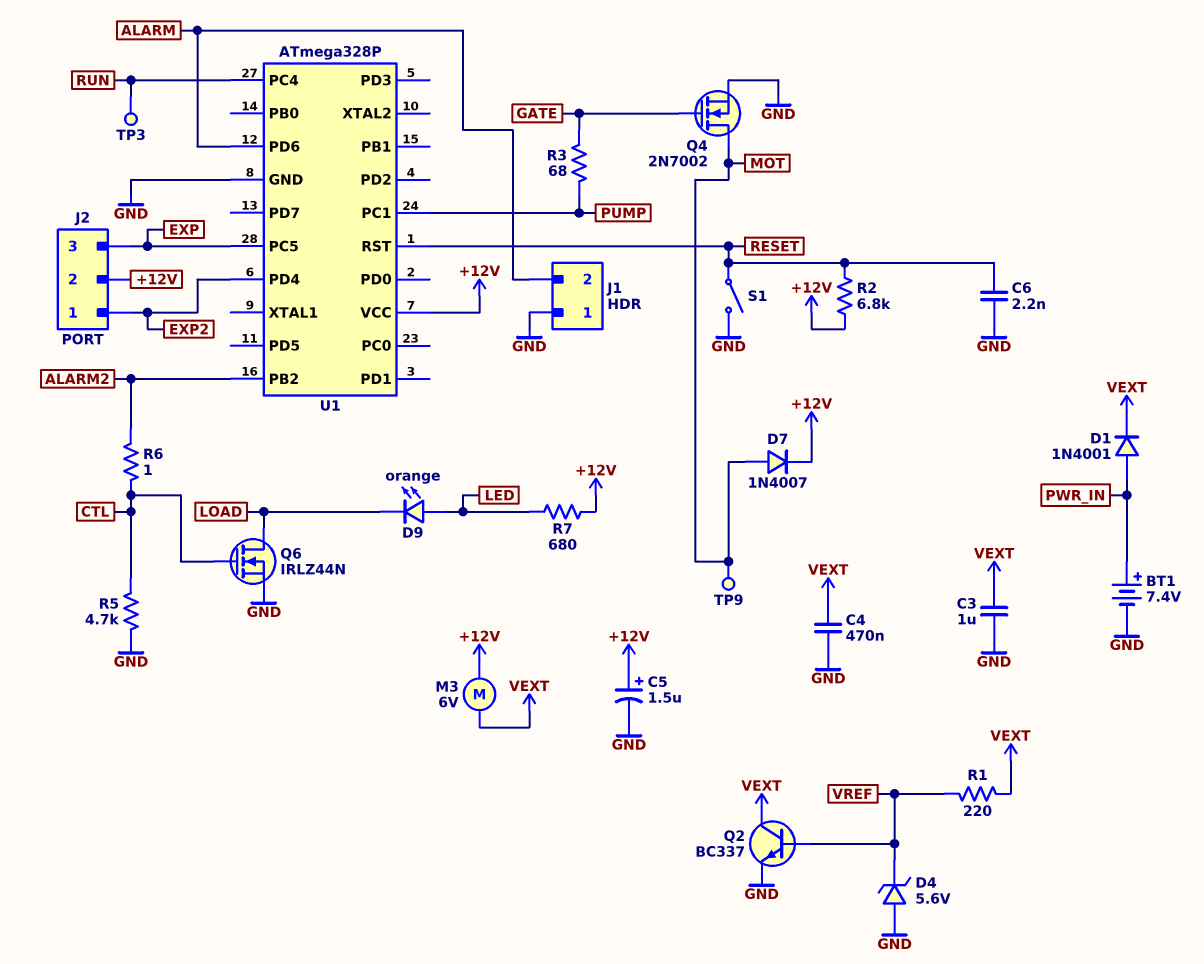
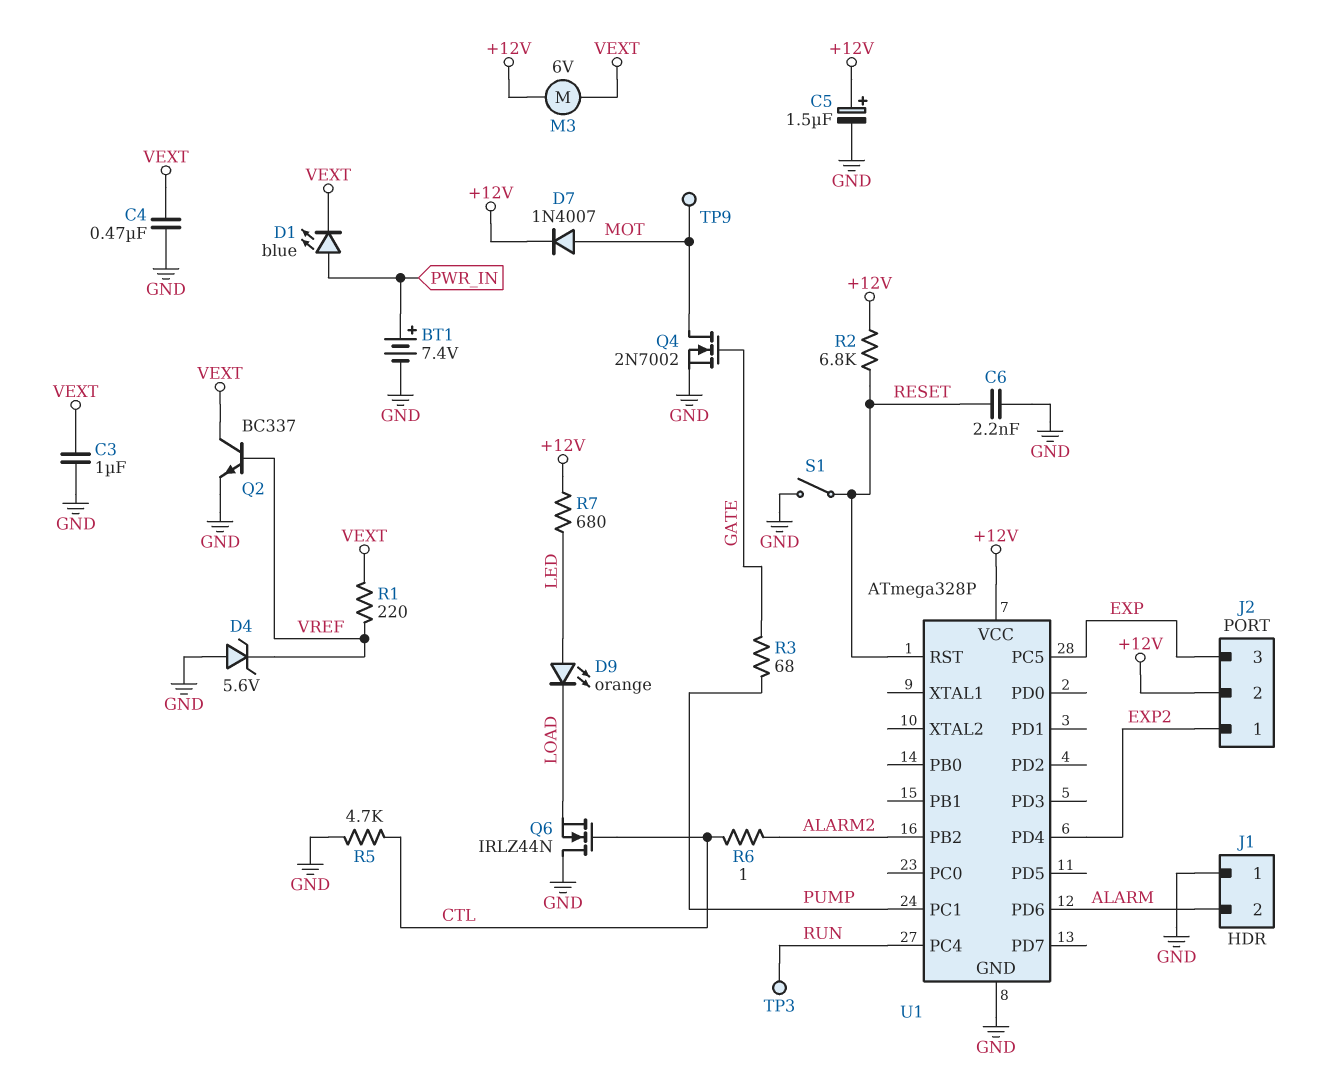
D1: diode 1N4001 (A PWR_IN, K VEXT) -> LED blue (A PWR_IN, K VEXT)
Q6: NMOS IRLZ44N (G CTL, D LOAD, S GND) -> NMOS IRLZ44N (G CTL, D GND, S LOAD)

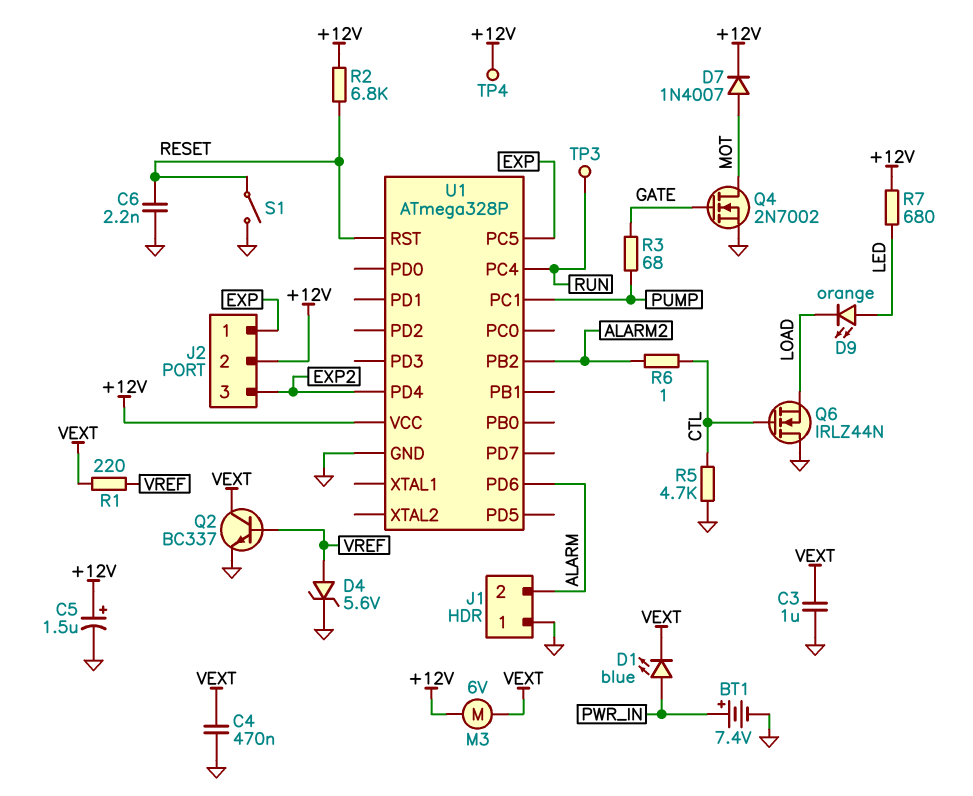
D4: zener 5.6V (A GND, K VREF) -> zener 5.6V (A VREF, K GND)
J2 pin 1: EXP2 -> EXP
J2 pin 3: EXP -> EXP2
TP4: none -> test point (+12V)
TP9: test point (MOT) -> none

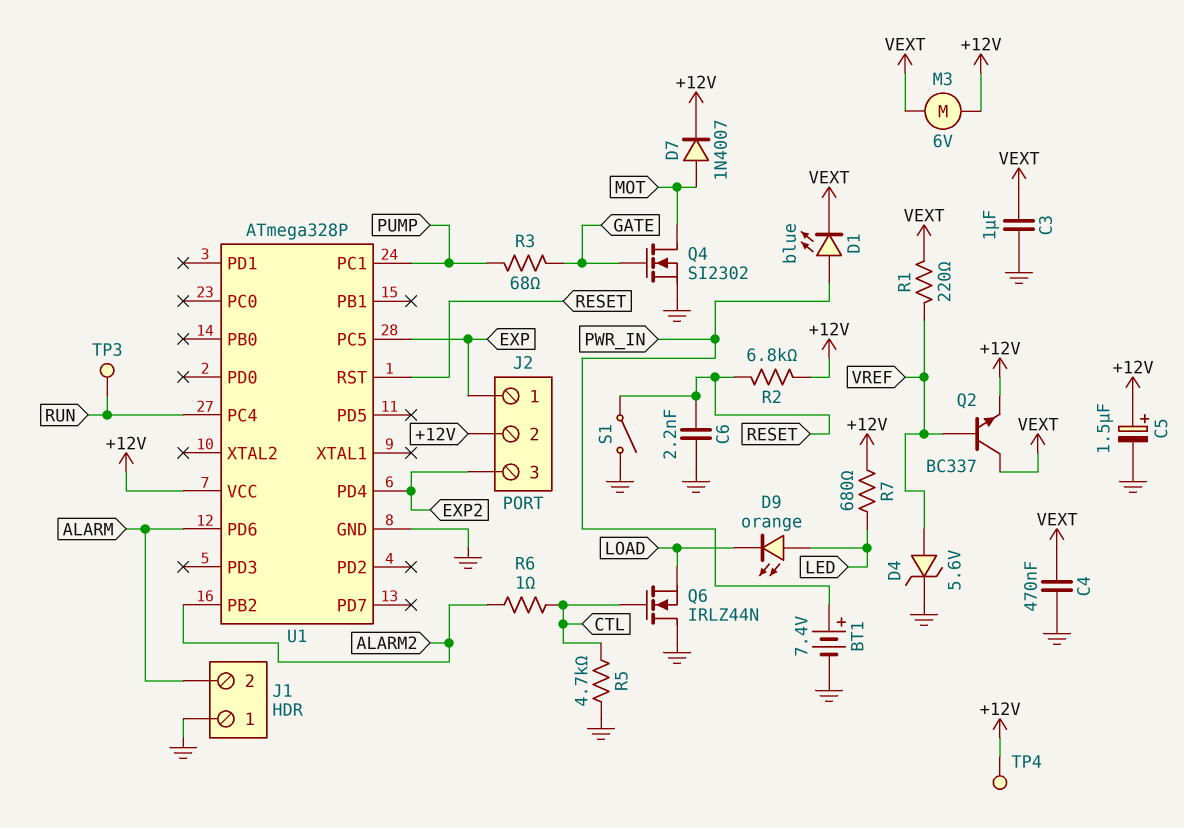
Q2: NPN BC337 (B VREF, C VEXT, E GND) -> NPN BC337 (B VREF, C VEXT, E +12V)
Q4: NMOS 2N7002 (G GATE, D MOT, S GND) -> NMOS SI2302 (G GATE, D MOT, S GND)

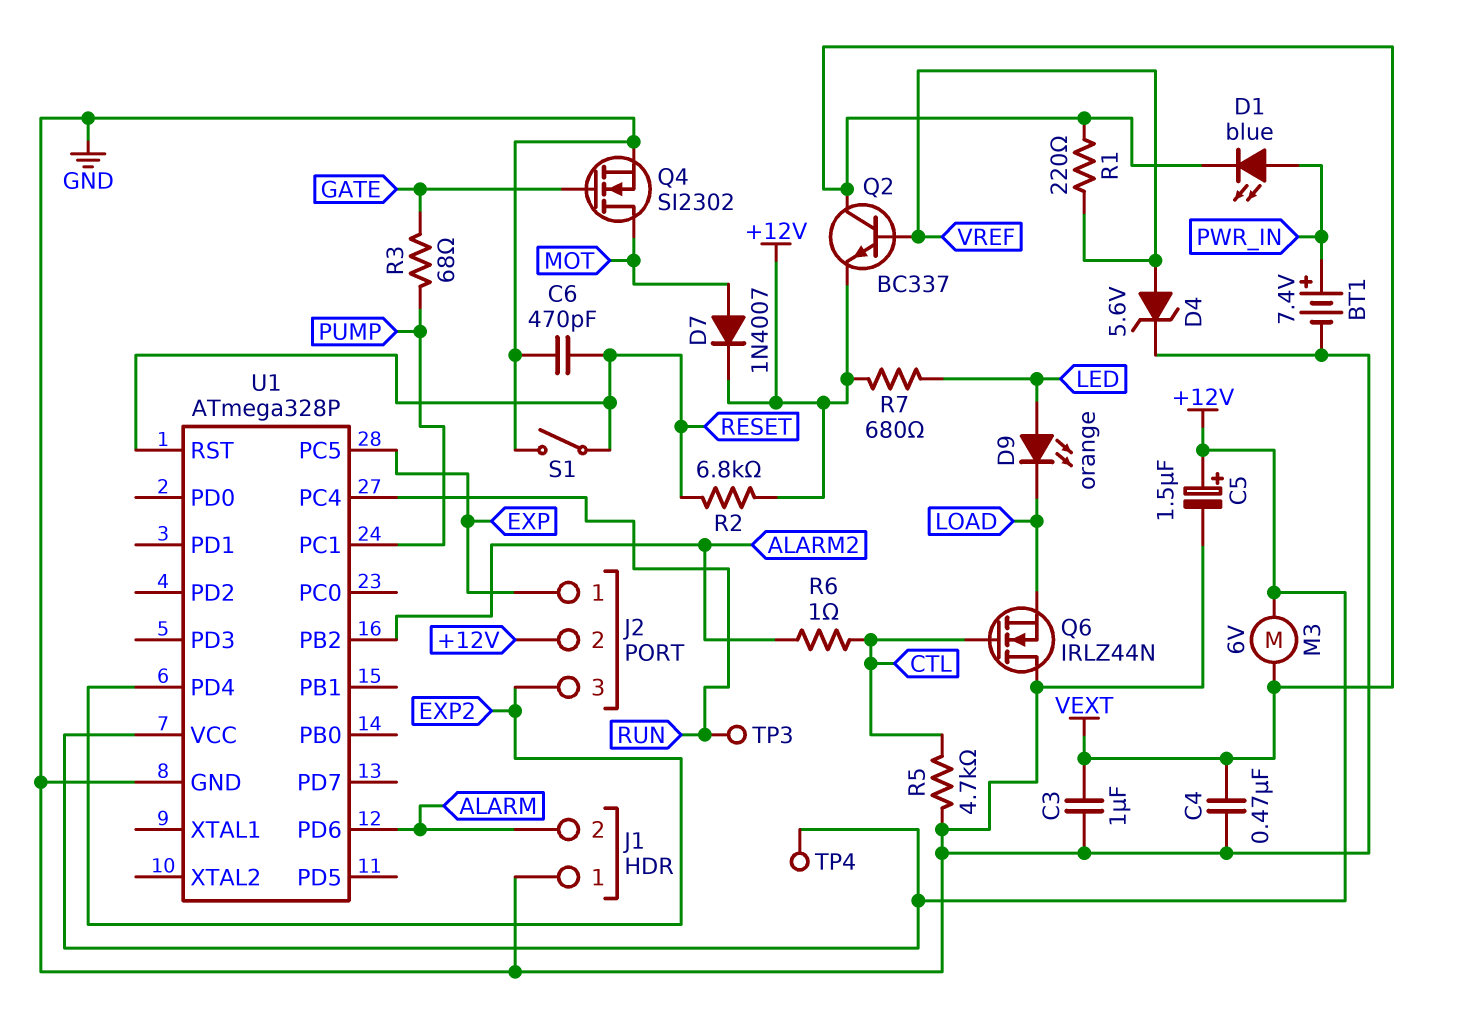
C6: 2.2nF (GND, RESET) -> 470pF (GND, RESET)

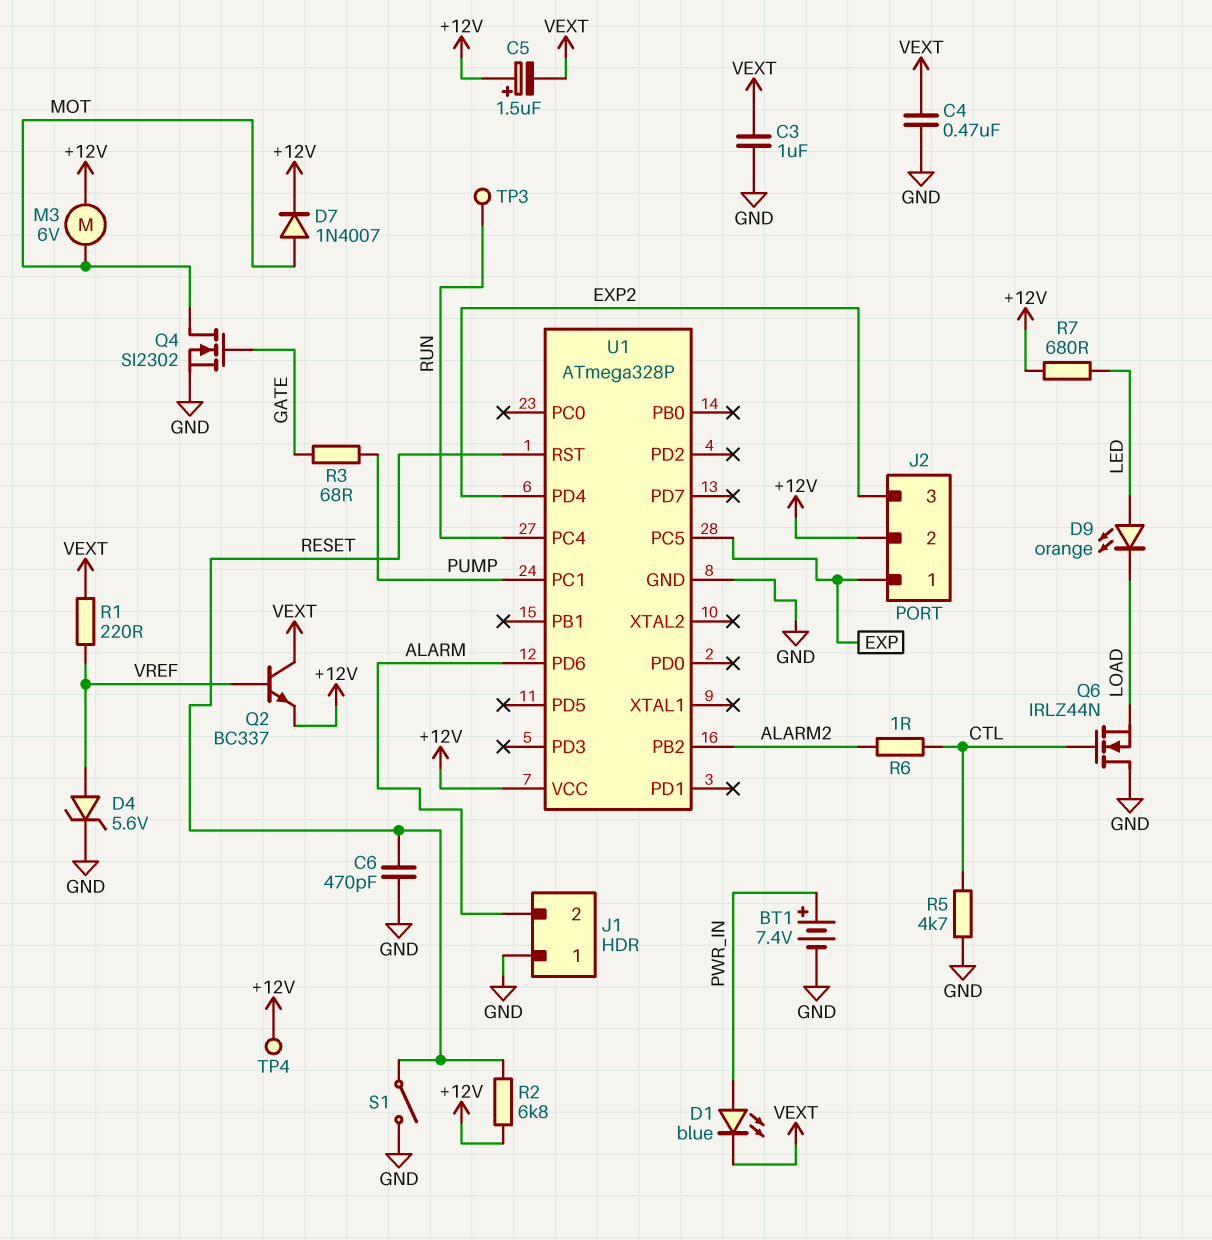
C5: 1.5uF (plus +12V, minus GND) -> 1.5uF (plus +12V, minus VEXT)
M3: motor 6V (+12V, VEXT) -> motor 6V (+12V, MOT)

